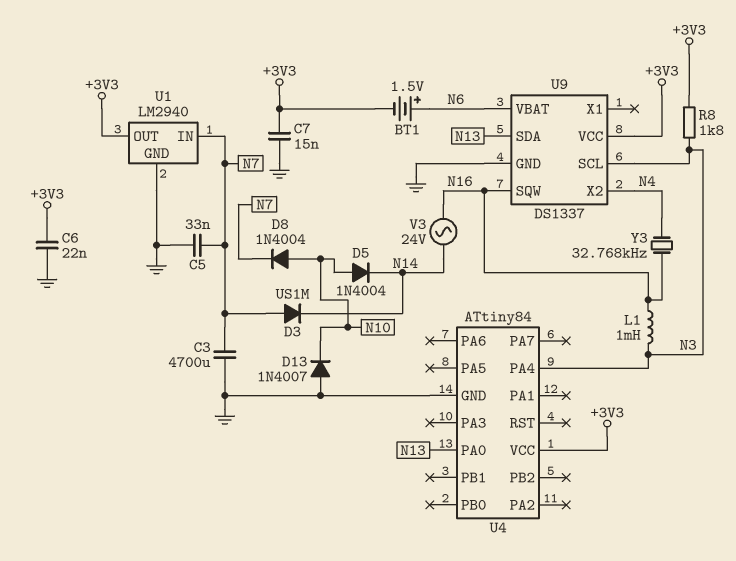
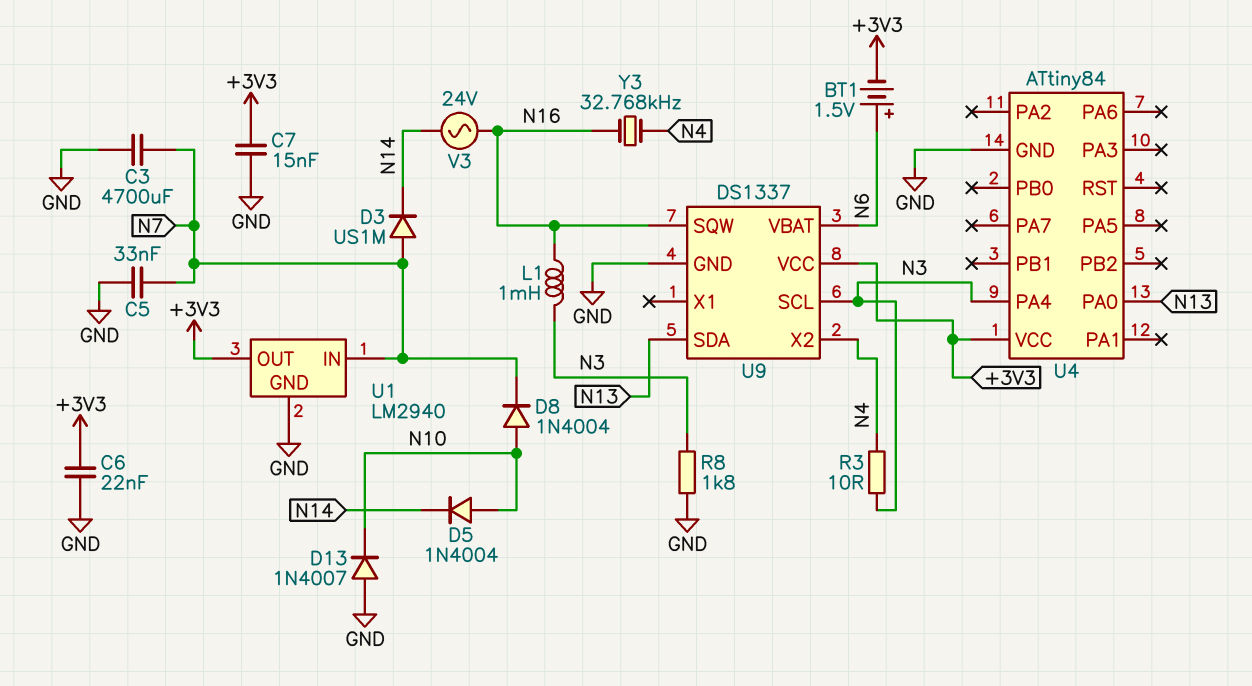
R3: none -> 10 (N3, N4)
R8: 1.8k (+3V3, N3) -> 1.8k (GND, N3)

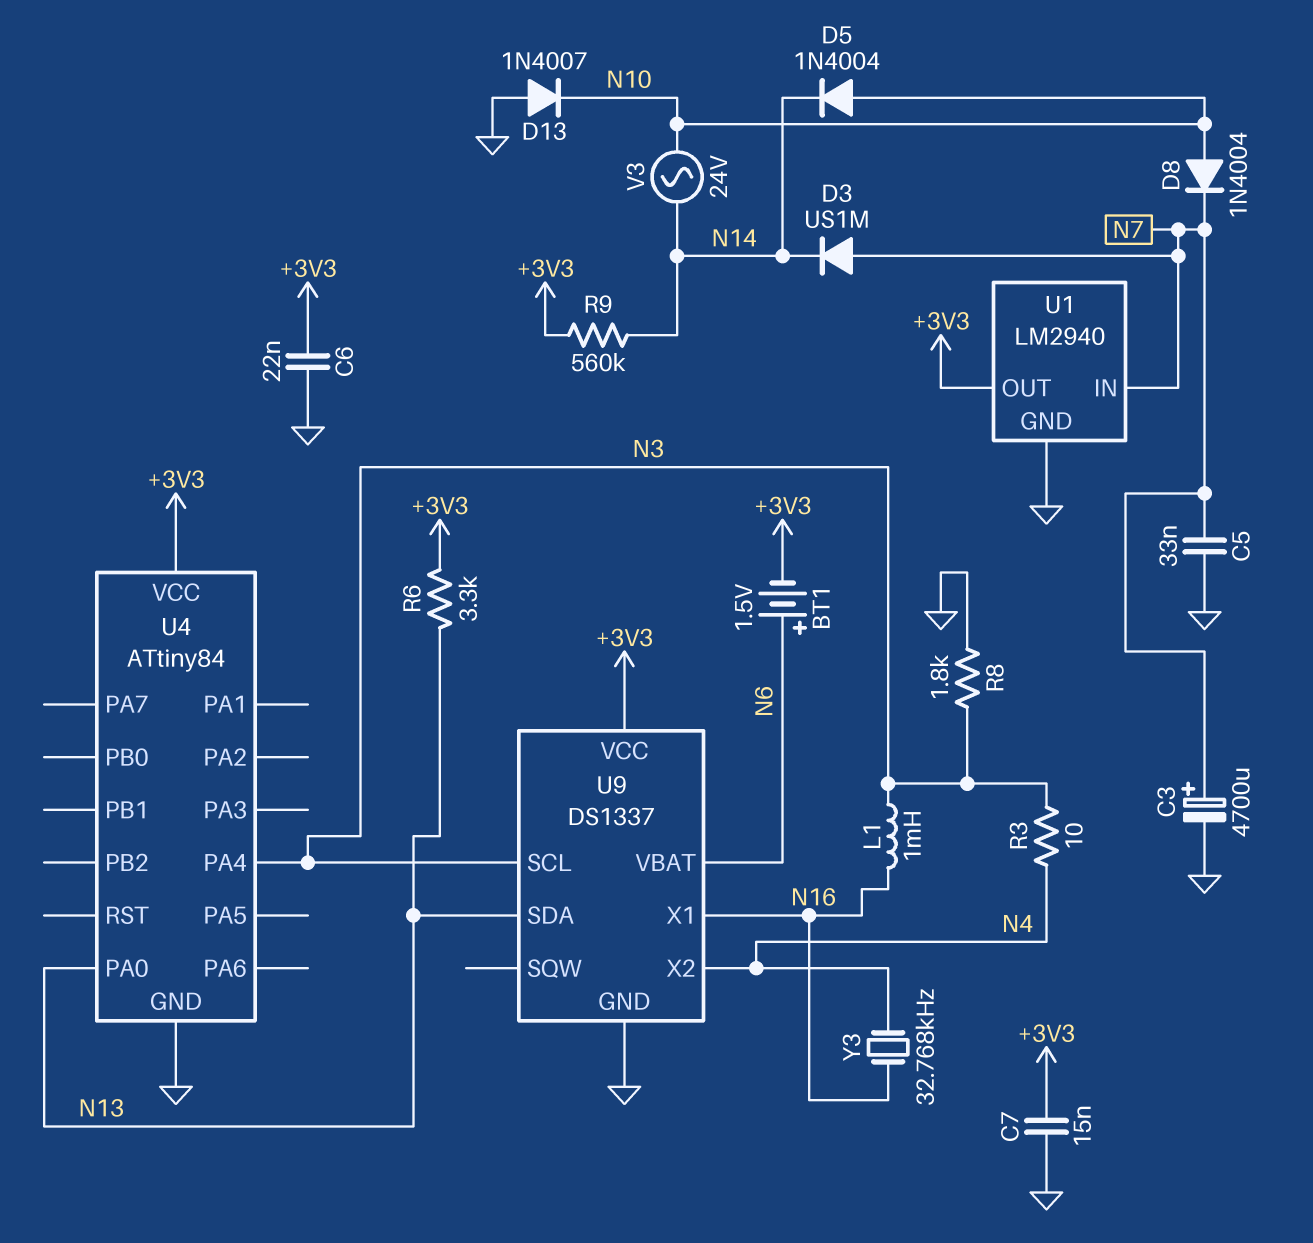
C3: 4700uF (GND, N7) -> 4700uF (plus N7, minus GND)
R6: none -> 3.3k (+3V3, N13)
R9: none -> 560k (+3V3, N14)
U9 pin SQW: N16 -> none
U9 pin X1: none -> N16
V3: AC 24V (N14, N16) -> AC 24V (N10, N14)

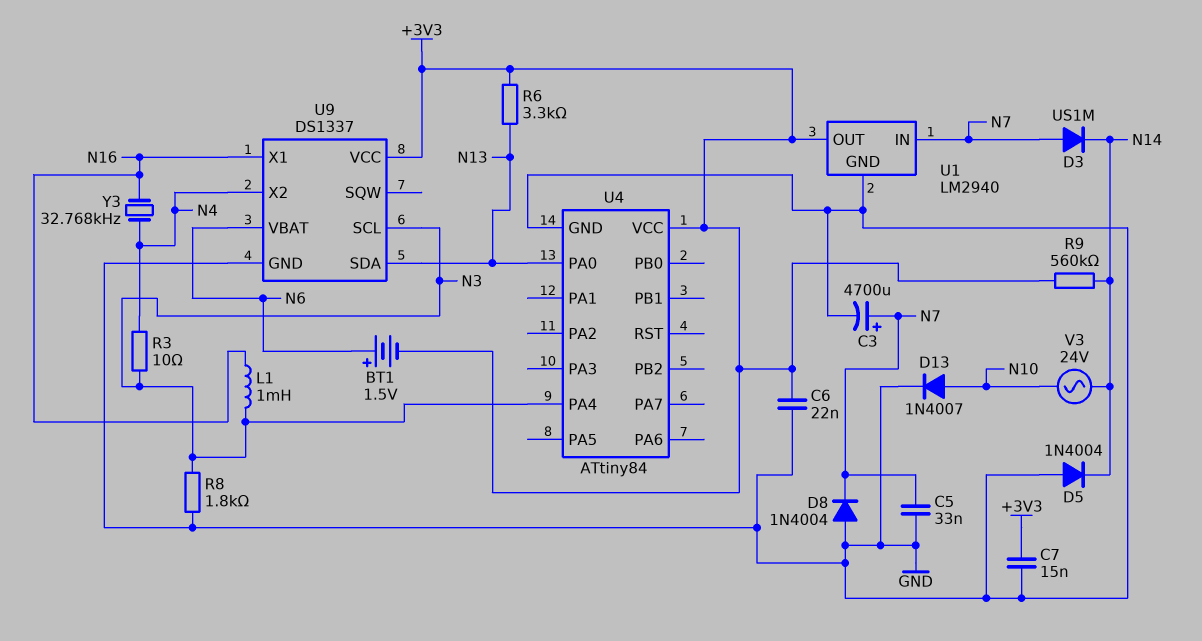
D5: diode 1N4004 (A N10, K N14) -> diode 1N4004 (A GND, K N14)
D8: diode 1N4004 (A N10, K N7) -> diode 1N4004 (A GND, K N7)
D13: diode 1N4007 (A GND, K N10) -> diode 1N4007 (A N10, K GND)

